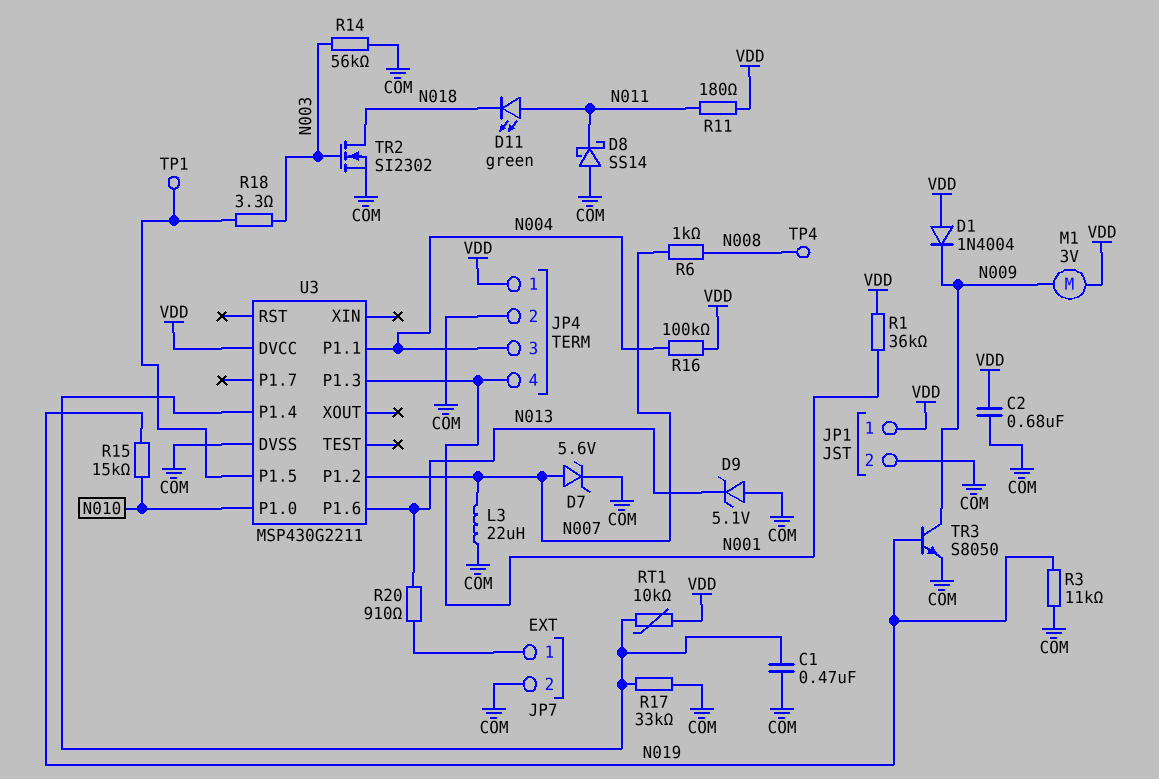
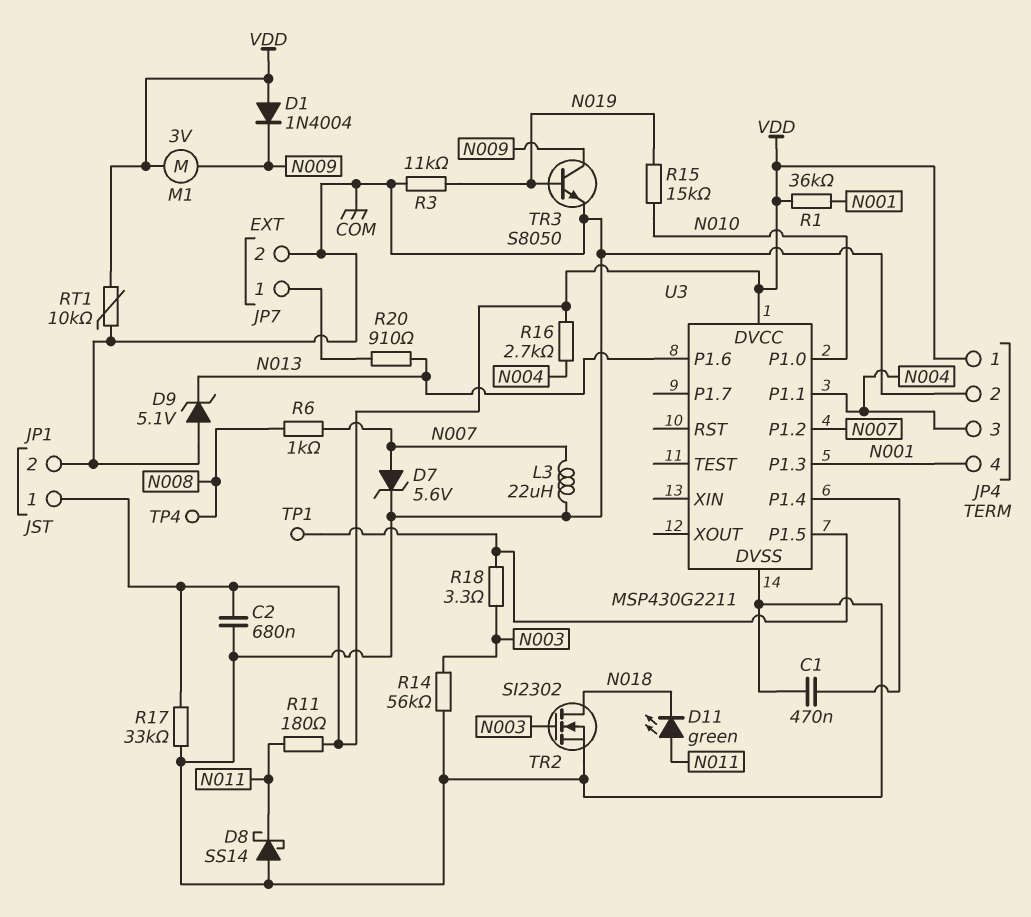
R16: 100k (N004, VDD) -> 2.7k (N004, VDD)
R17: 33k (COM, U3/P1.4) -> 33k (COM, VDD)
RT1: 10k (U3/P1.4, VDD) -> 10k (COM, VDD)

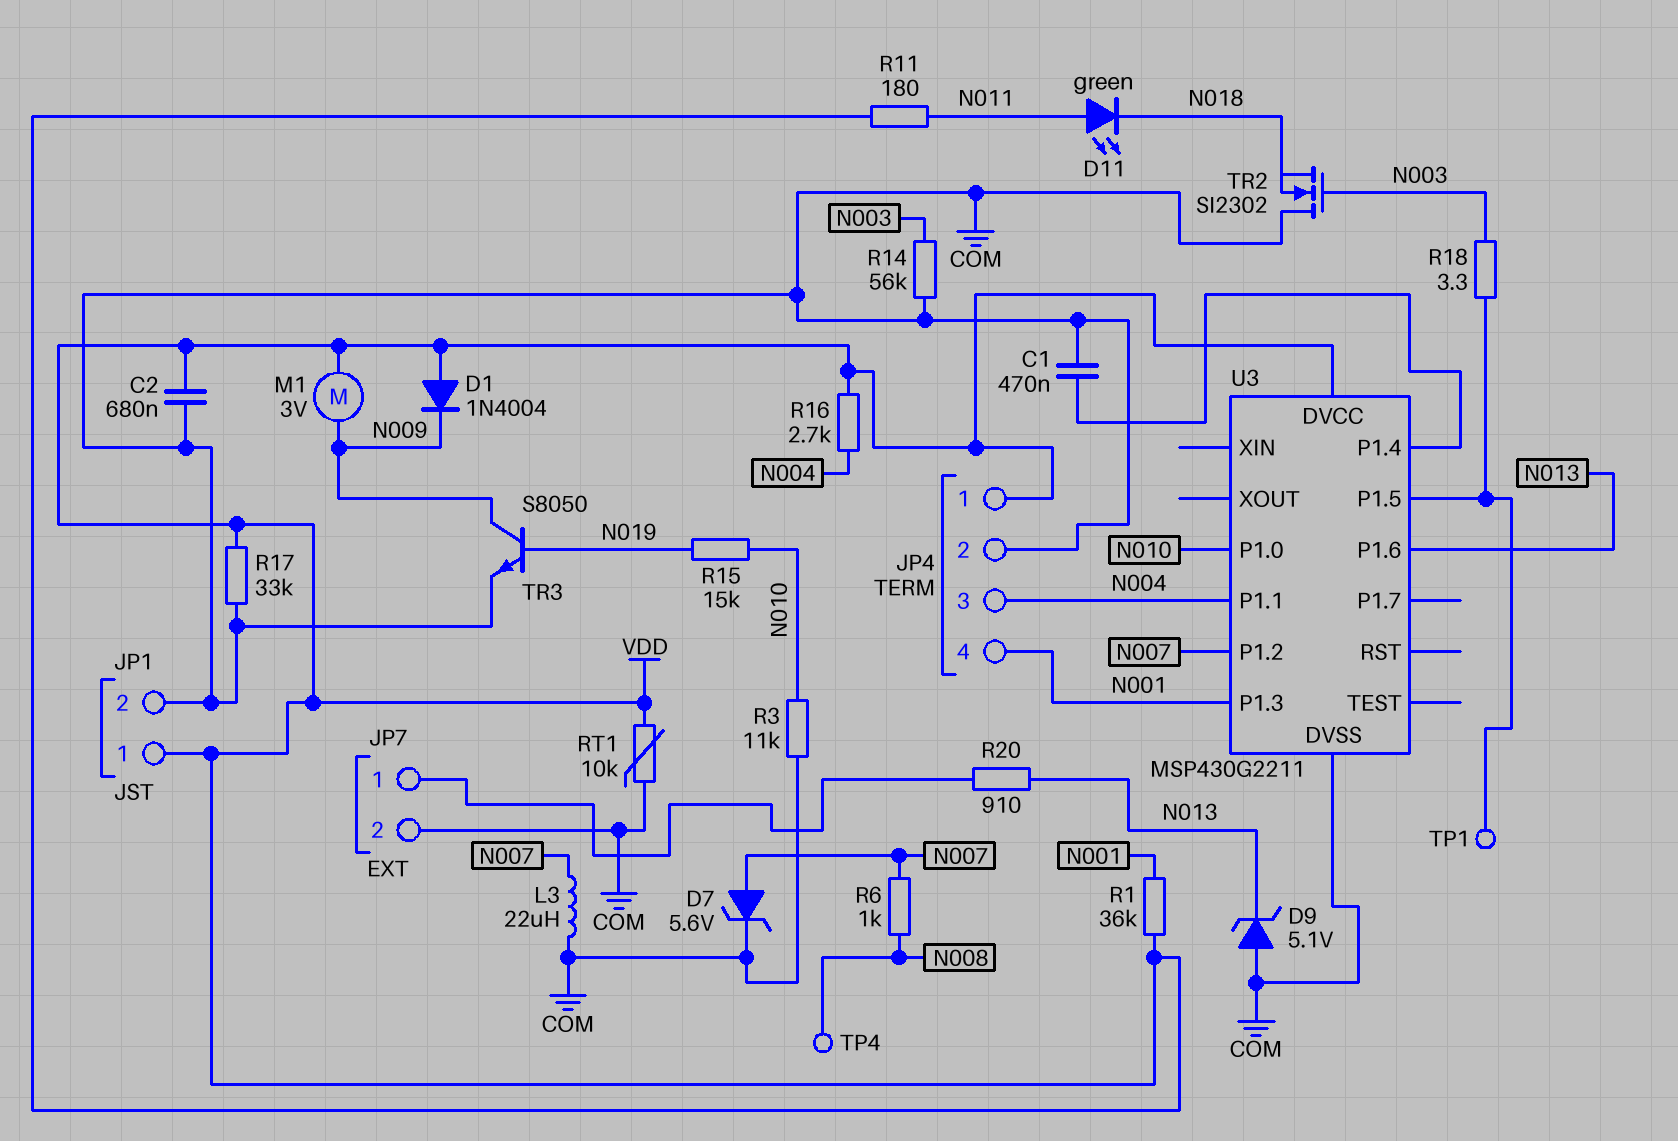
D8: schottky SS14 (A COM, K N011) -> none
R3: 11k (COM, N019) -> 11k (COM, N010)
TR2: NMOS SI2302 (G N003, D N018, S COM) -> NMOS SI2302 (G N003, D COM, S N018)

